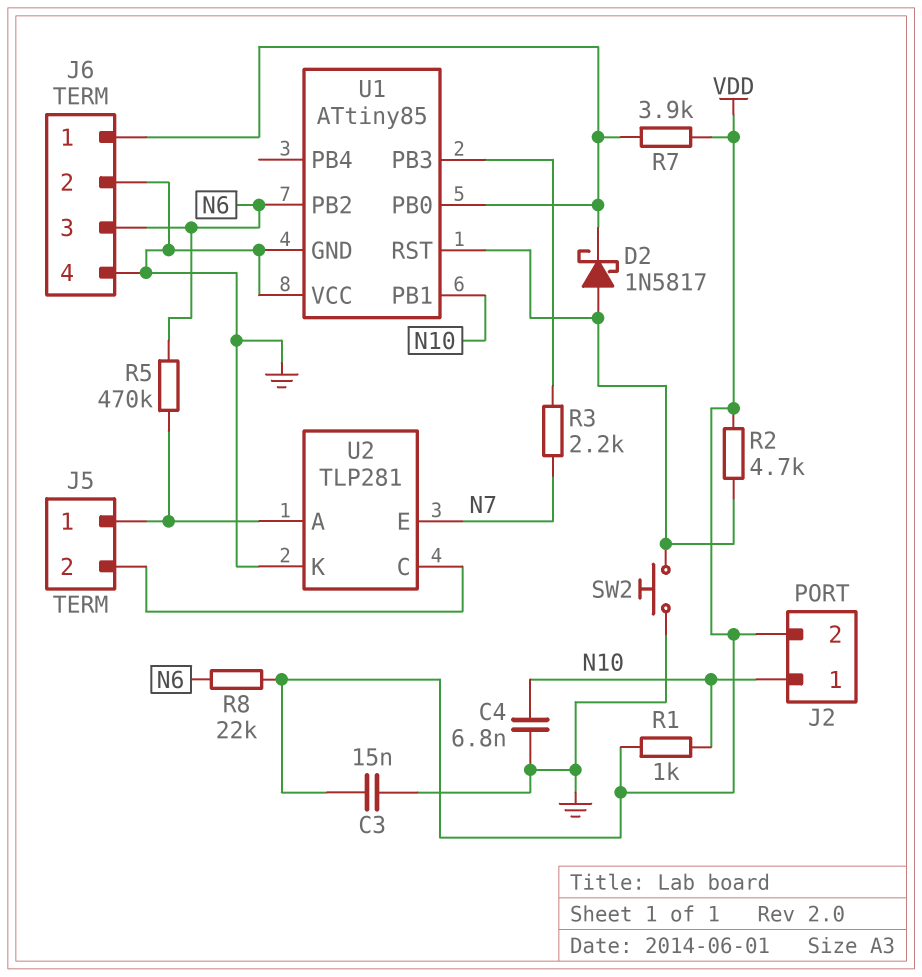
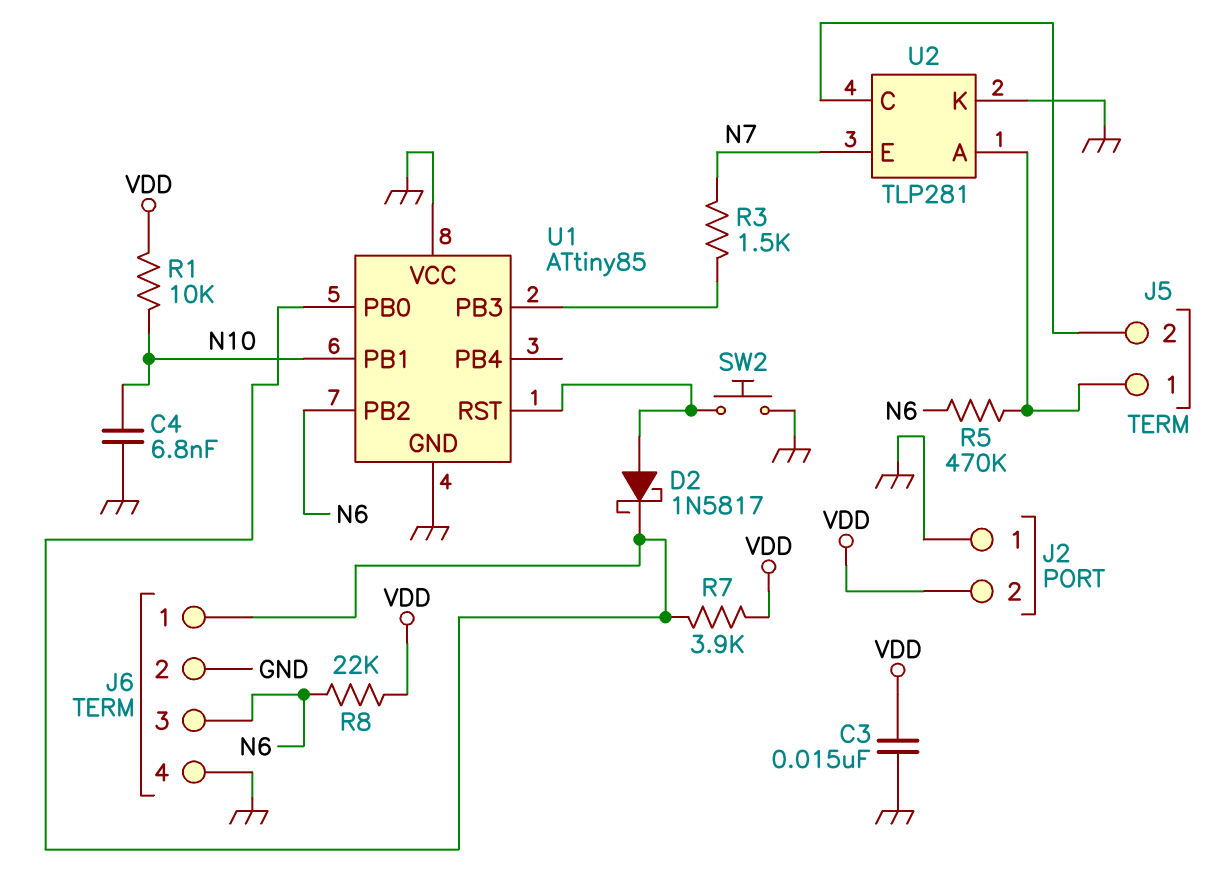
J2 pin 1: N10 -> GND
R1: 1k (N10, VDD) -> 10k (N10, VDD)
R2: 4.7k (U1/RST, VDD) -> none
R3: 2.2k (N7, U1/PB3) -> 1.5k (N7, U1/PB3)

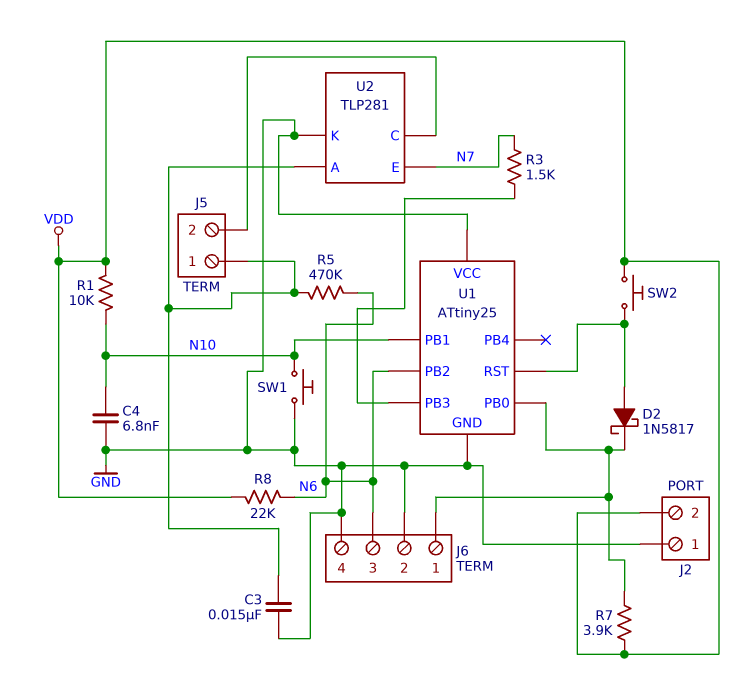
C3: 15nF (GND, VDD) -> 15nF (GND, J5/1)
SW1: none -> button (GND, N10)
SW2: button (GND, U1/RST) -> button (U1/RST, VDD)
U1: ATtiny85 -> ATtiny25

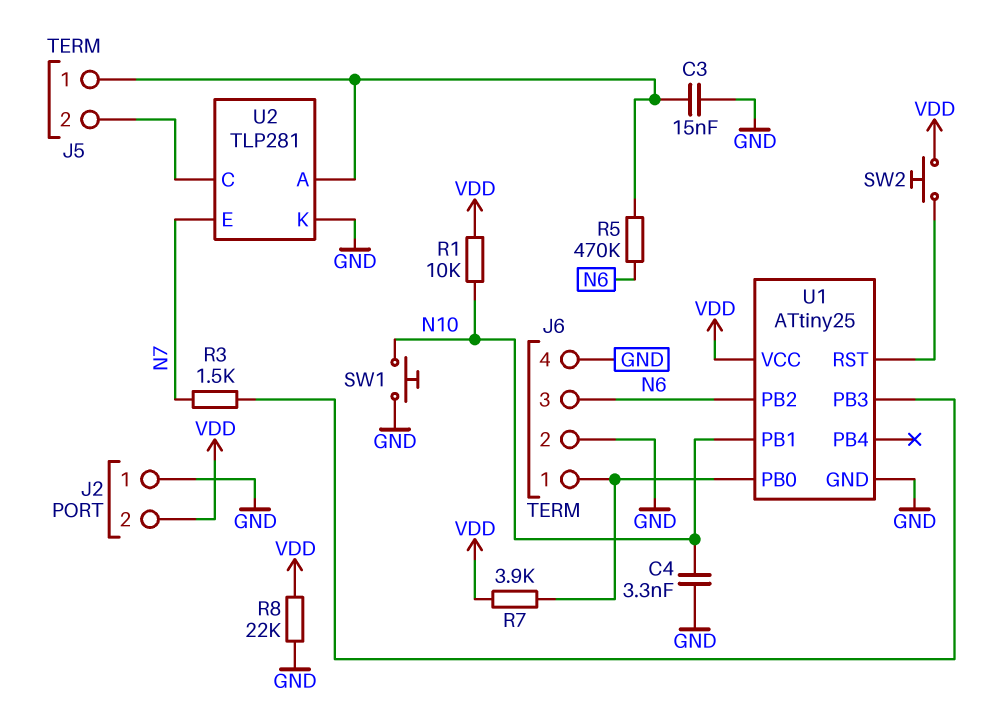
C4: 6.8nF (GND, N10) -> 3.3nF (GND, N10)
D2: schottky 1N5817 (A U1/RST, K J6/1) -> none
R8: 22k (N6, VDD) -> 22k (GND, VDD)
U1 pin VCC: GND -> VDD

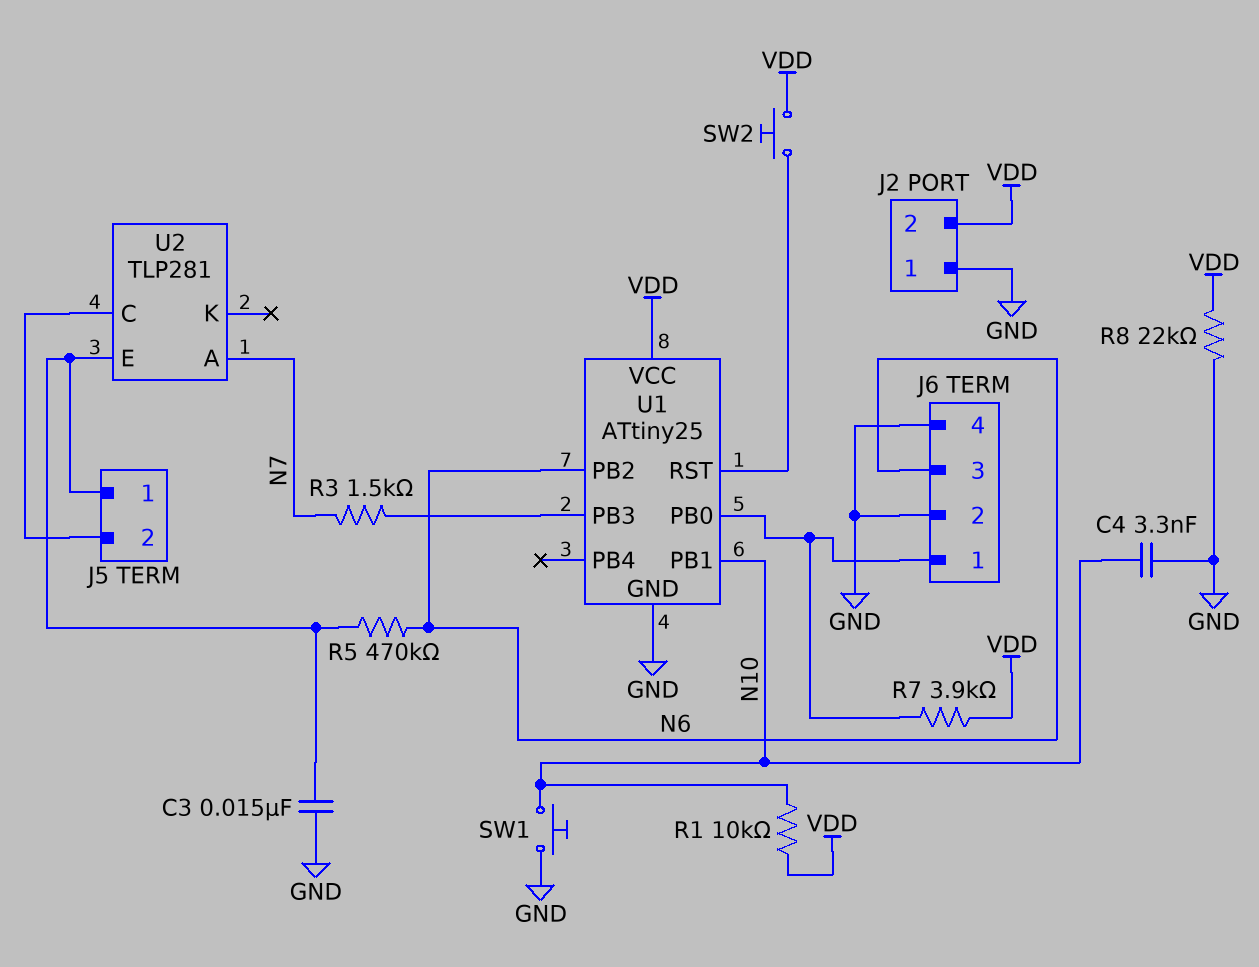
U2 pin A: J5/1 -> N7
U2 pin E: N7 -> J5/1
U2 pin K: GND -> none

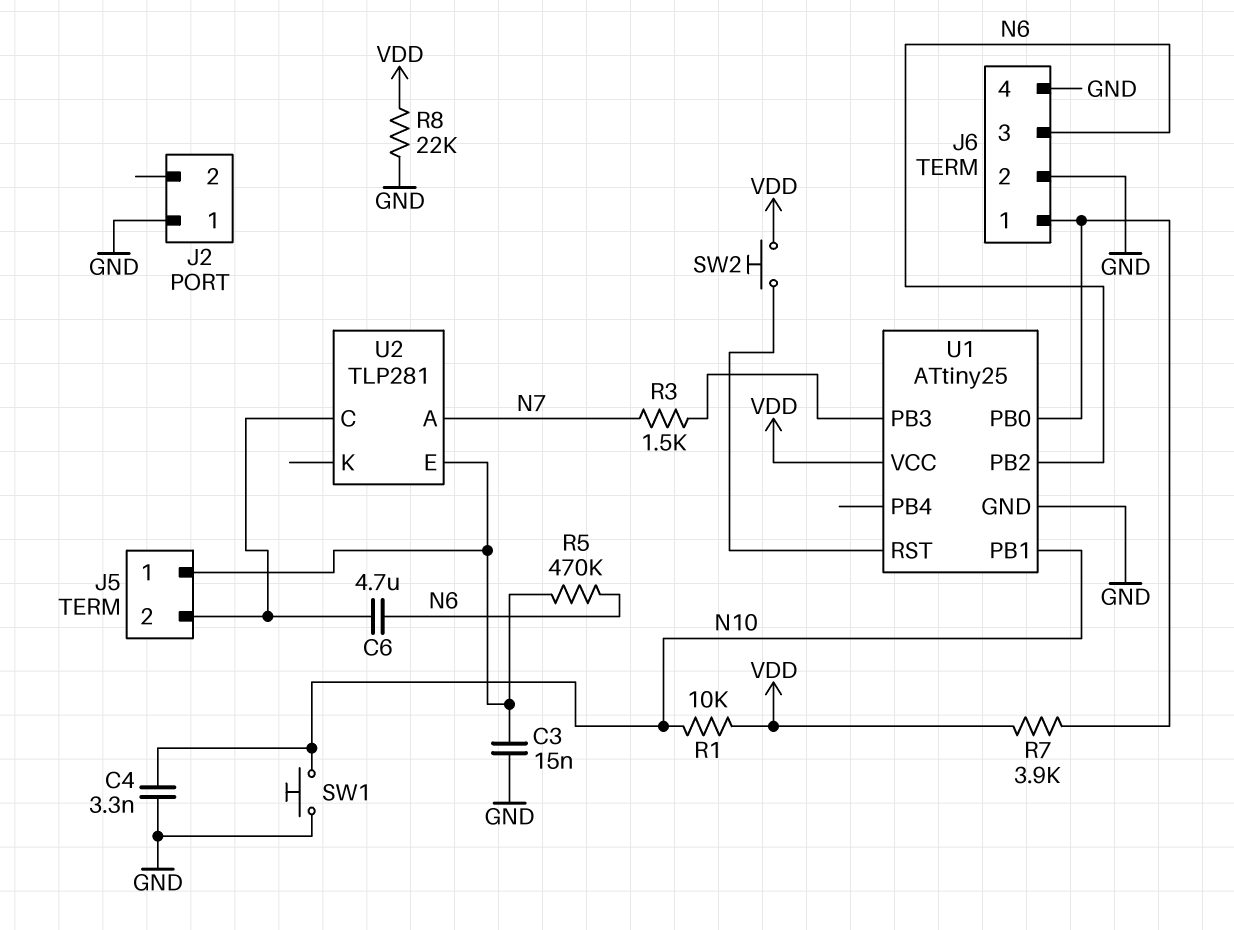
C6: none -> 4.7uF (J5/2, N6)
J2 pin 2: VDD -> none

